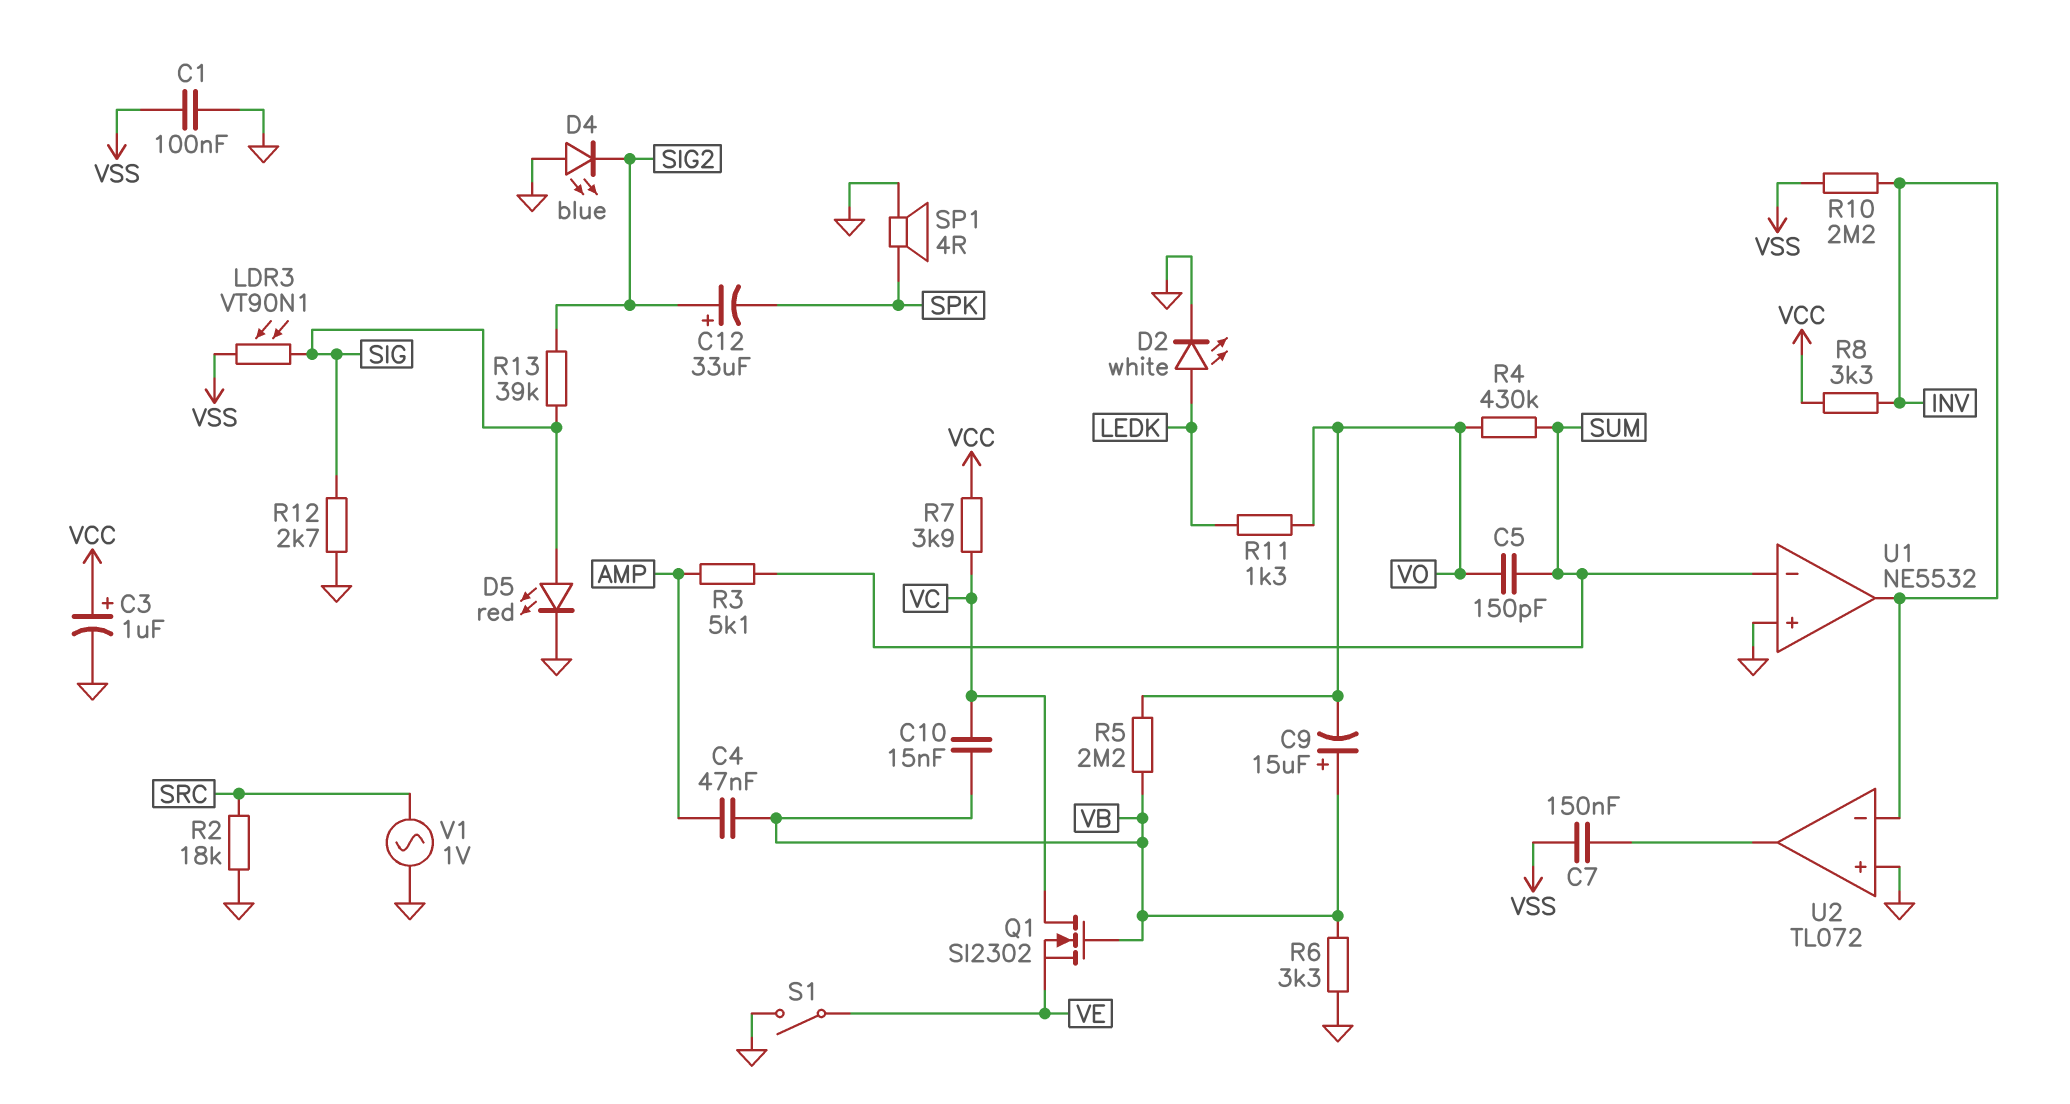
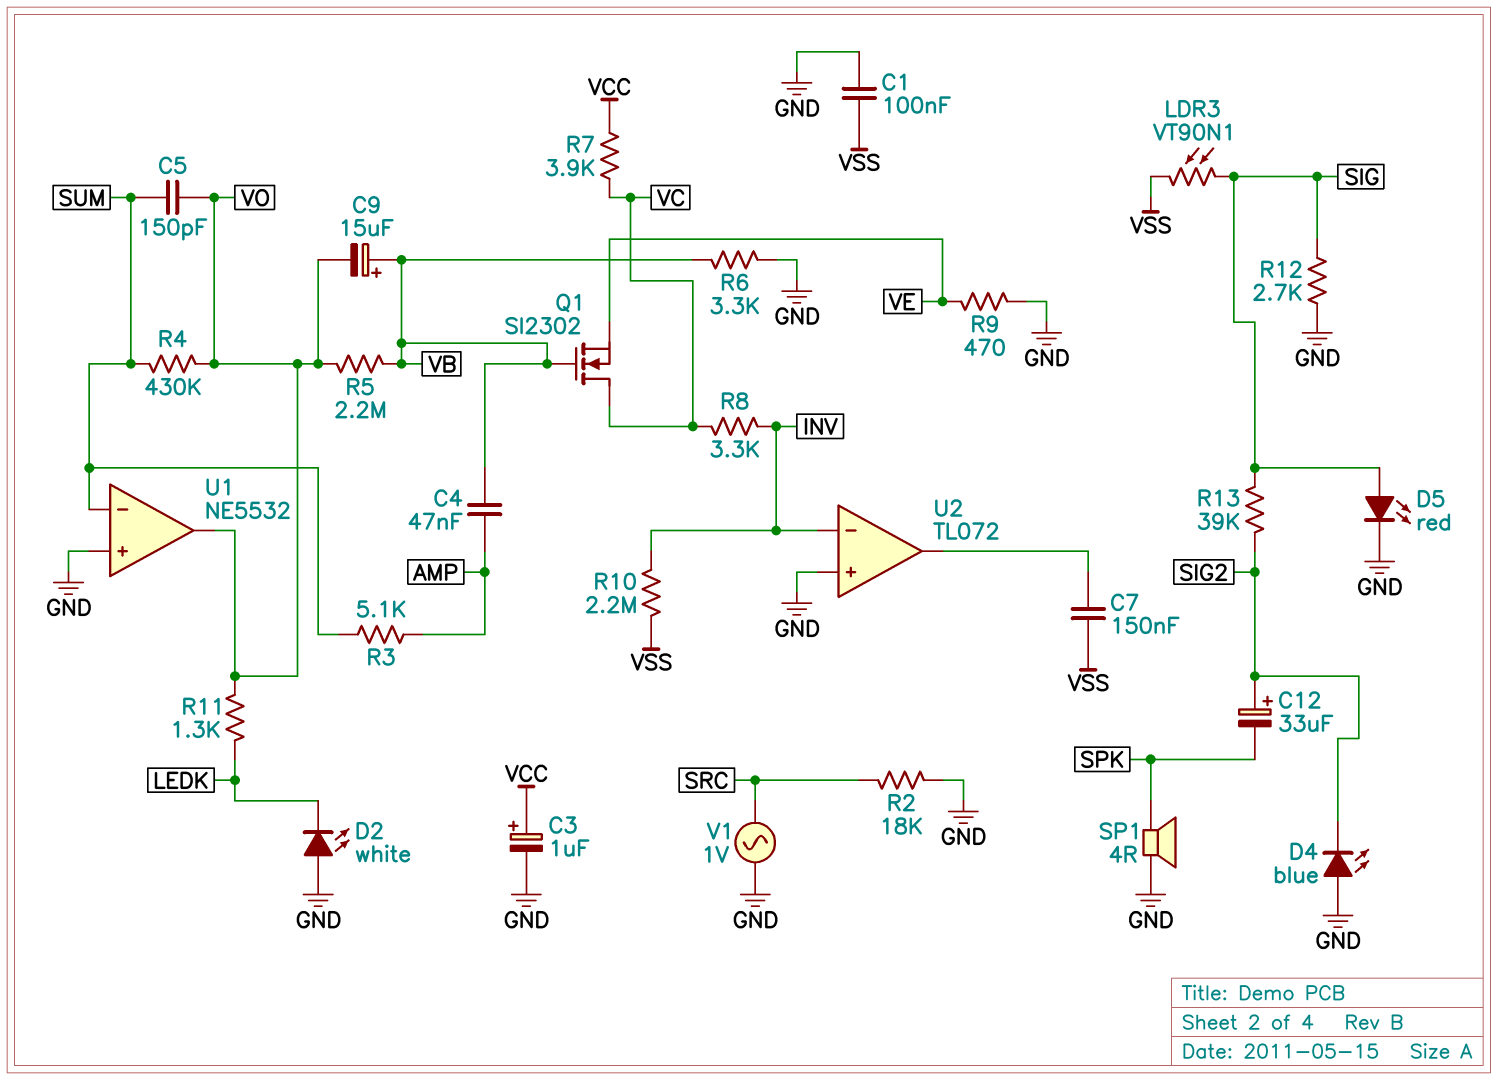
C10: 15nF (VB, VC) -> none
D2: LED white (A LEDK, K GND) -> LED white (A GND, K LEDK)
R8: 3.3k (INV, VCC) -> 3.3k (INV, VC)
R9: none -> 470 (GND, VE)
S1: switch (GND, VE) -> none
U1 pin out: INV -> VO

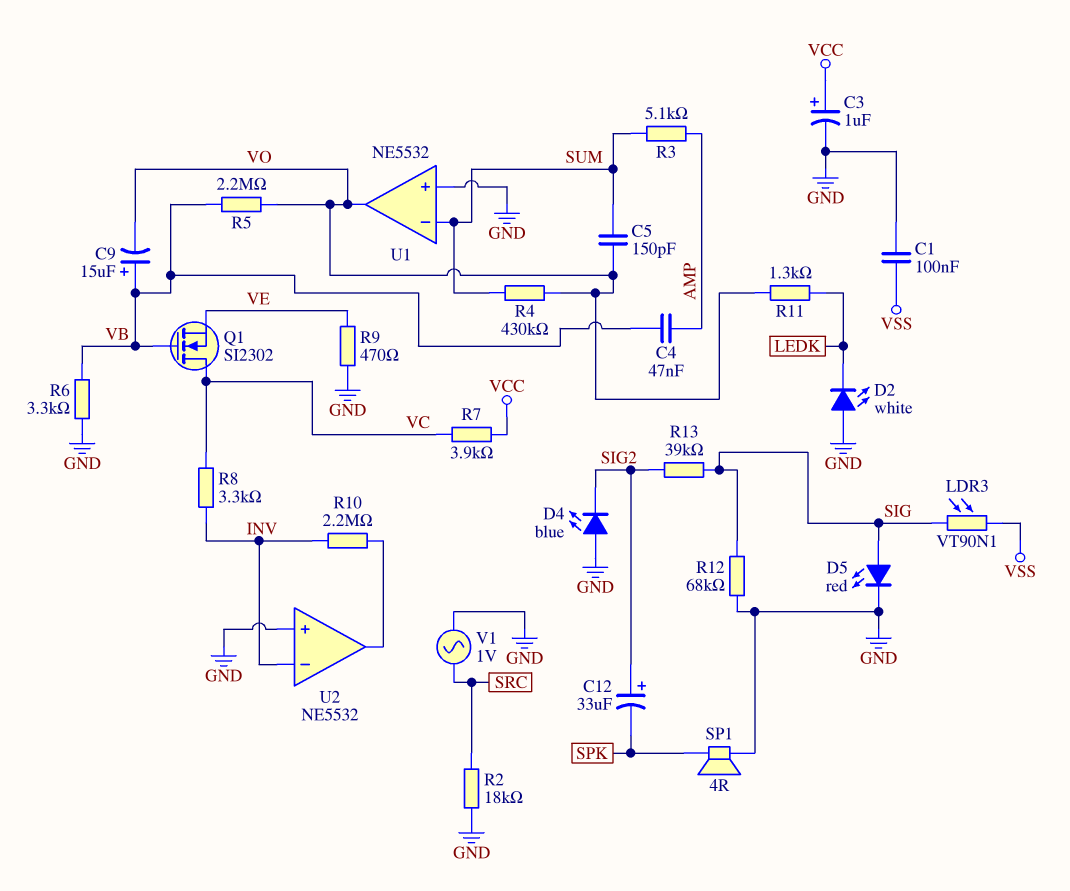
C7: 150nF (U2/out, VSS) -> none
R10: 2.2M (INV, VSS) -> 2.2M (INV, U2/out)
R12: 2.7k (GND, SIG) -> 68k (GND, SIG)
U2: TL072 -> NE5532

